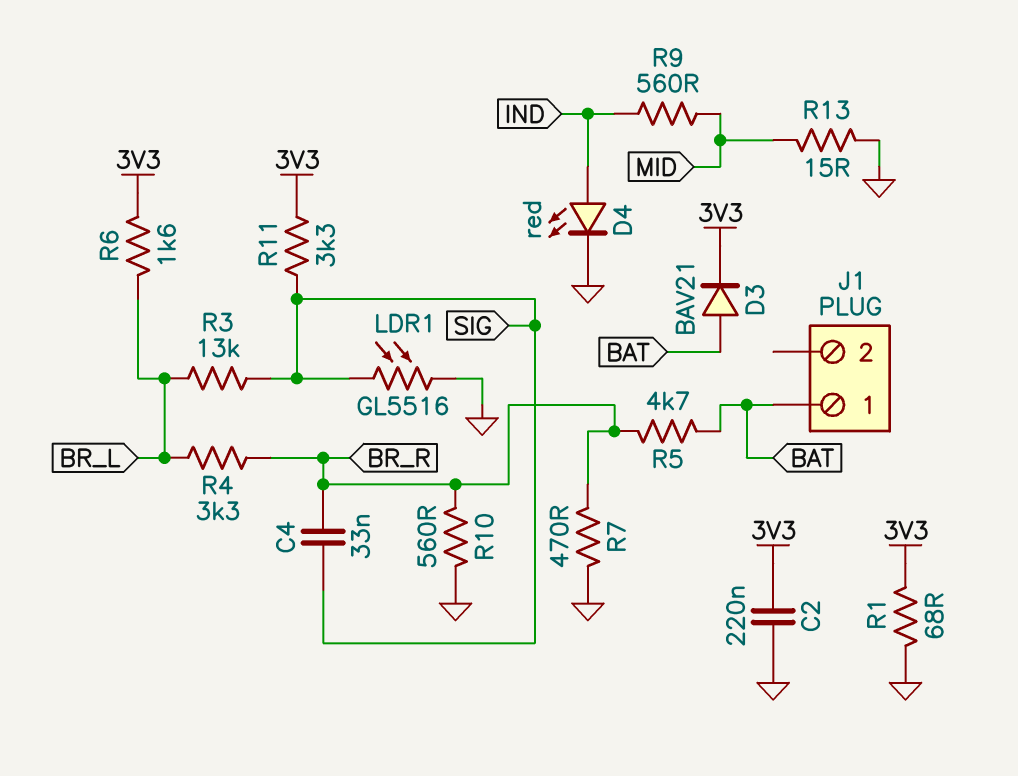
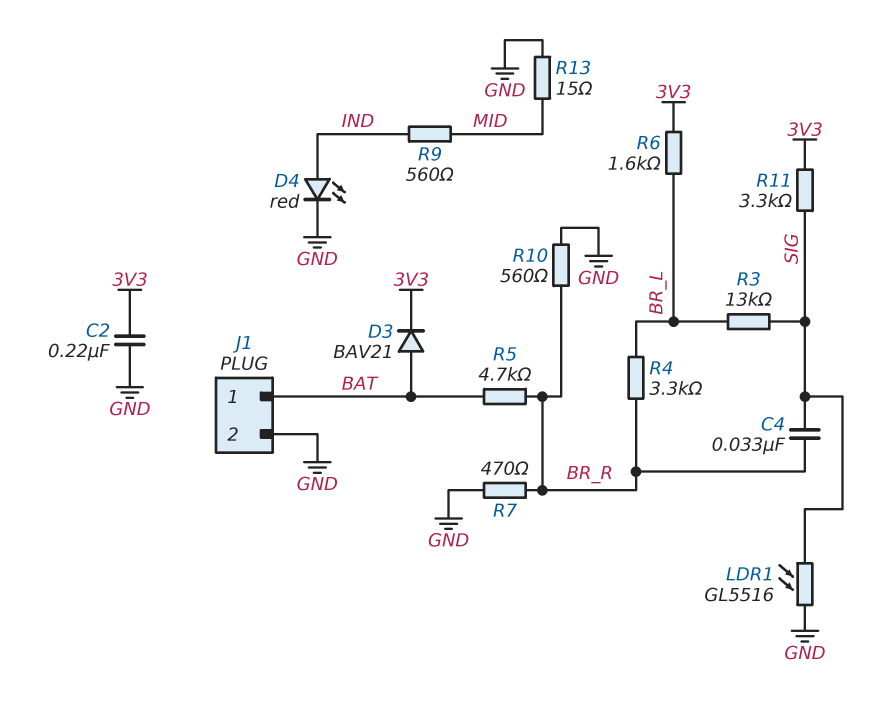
J1 pin 2: none -> GND
R1: 68 (3V3, GND) -> none

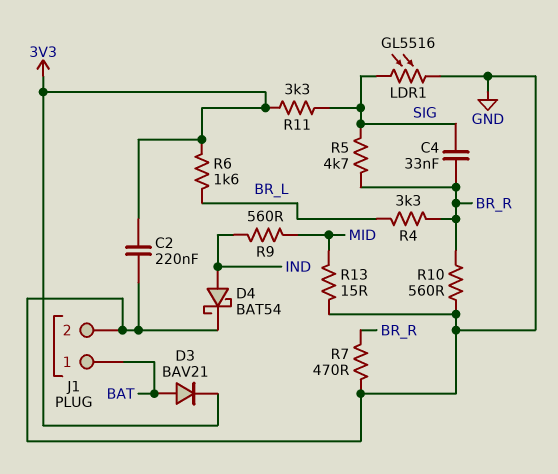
D4: LED red (A IND, K GND) -> schottky BAT54 (A IND, K GND)
R3: 13k (BR_L, SIG) -> none
R5: 4.7k (BAT, BR_R) -> 4.7k (BR_R, SIG)

